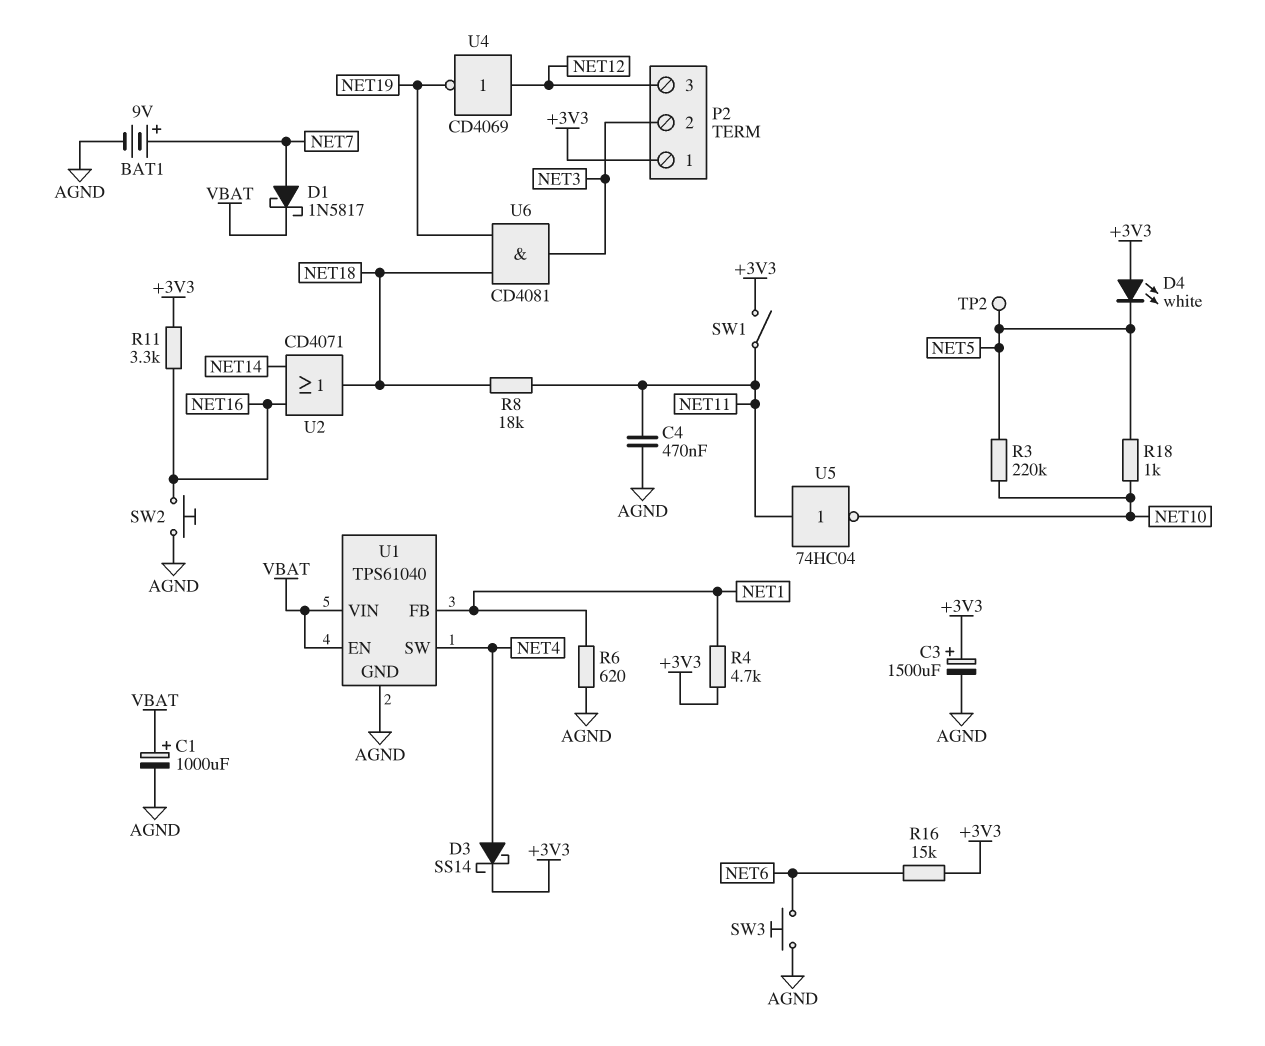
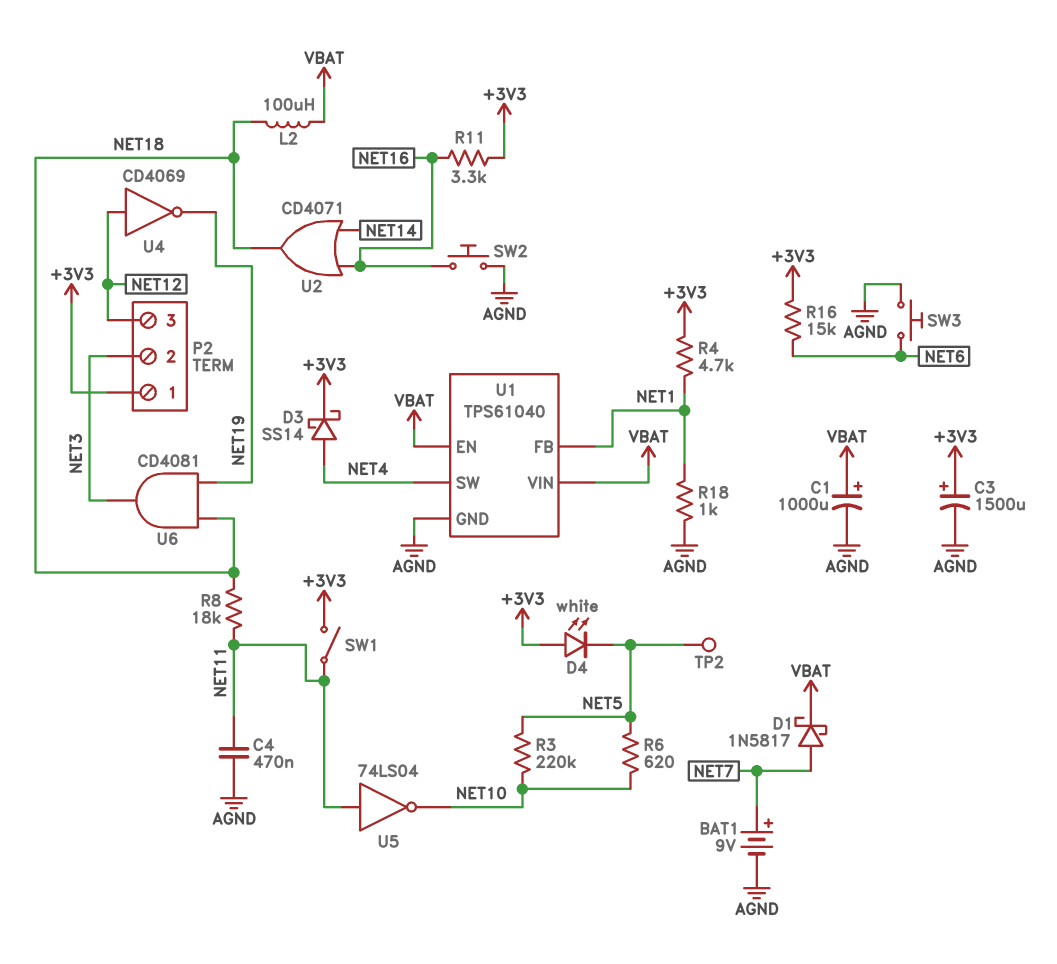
L2: none -> 100uH (NET18, VBAT)
R6: 620 (AGND, NET1) -> 620 (NET5, NET10)
R18: 1k (NET5, NET10) -> 1k (AGND, NET1)
U5: NOT 74HC04 (in NET11, out NET10) -> NOT 74LS04 (in NET11, out NET10)

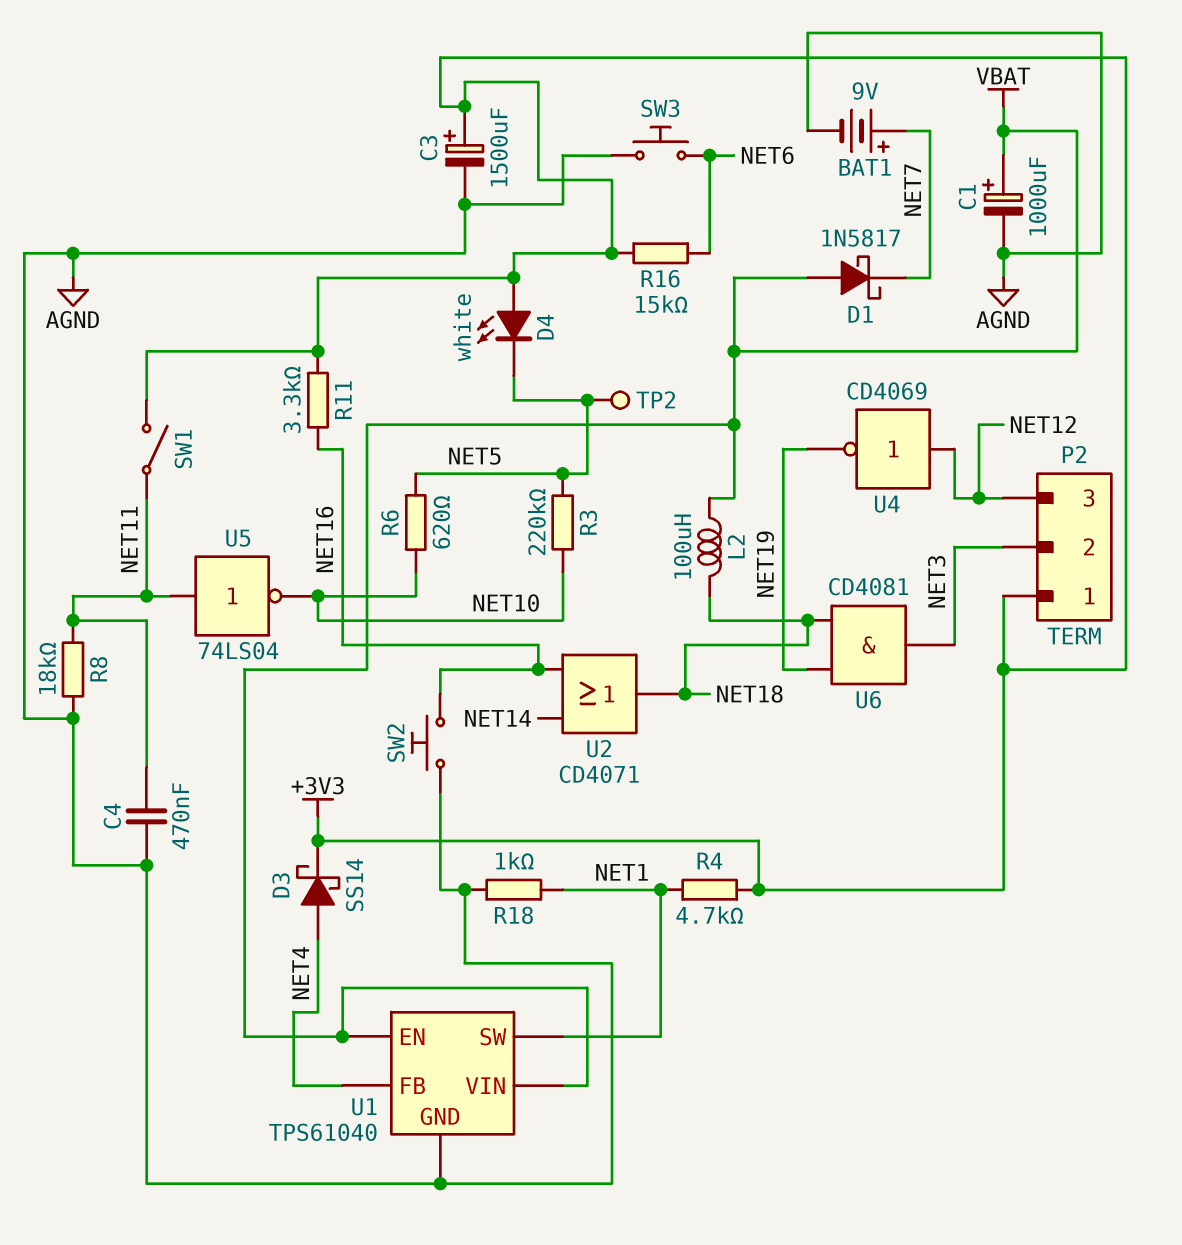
D1: schottky 1N5817 (A NET7, K VBAT) -> schottky 1N5817 (A VBAT, K NET7)
R8: 18k (NET11, NET18) -> 18k (AGND, NET11)
U1 pin FB: NET1 -> NET4
U1 pin SW: NET4 -> NET1

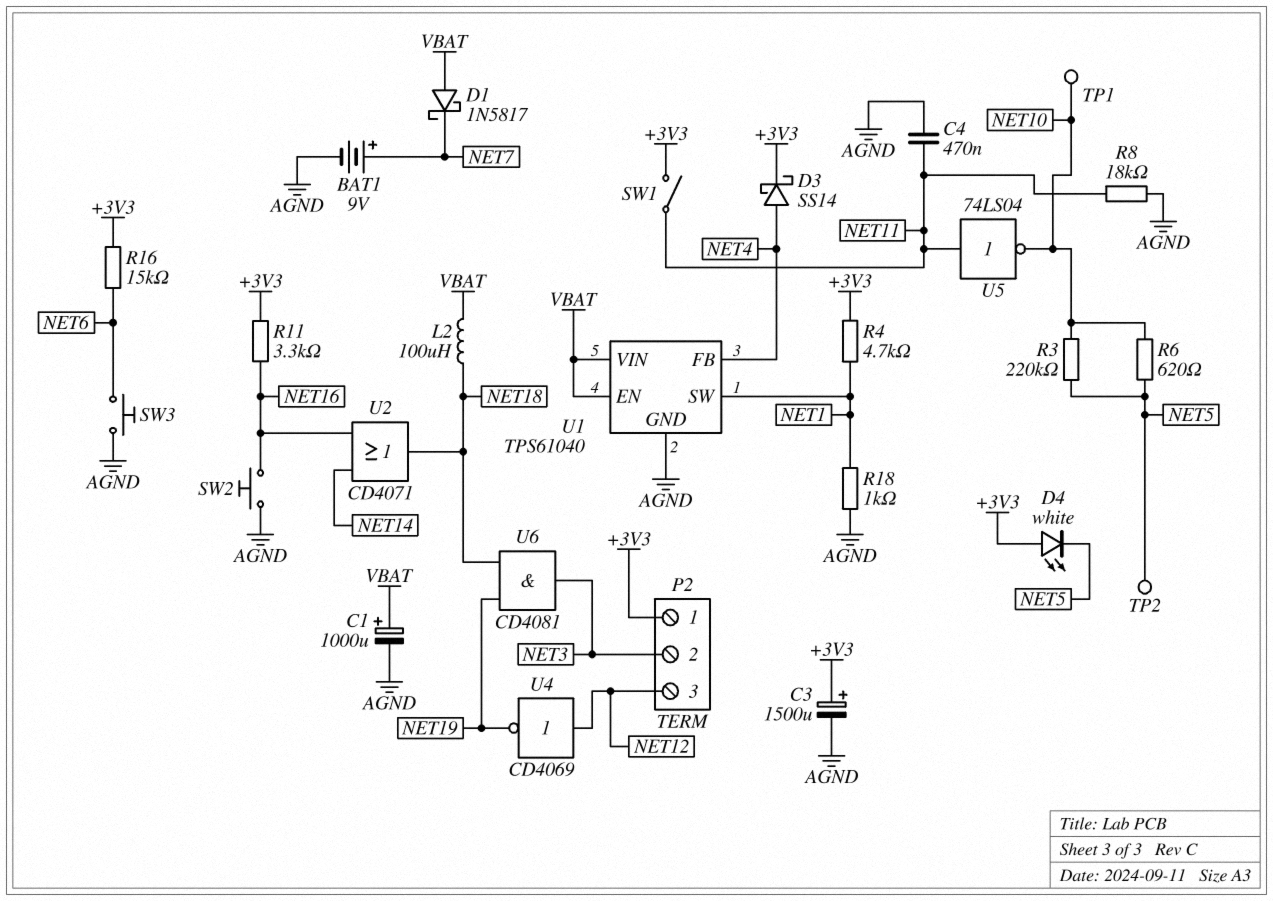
TP1: none -> test point (NET10)

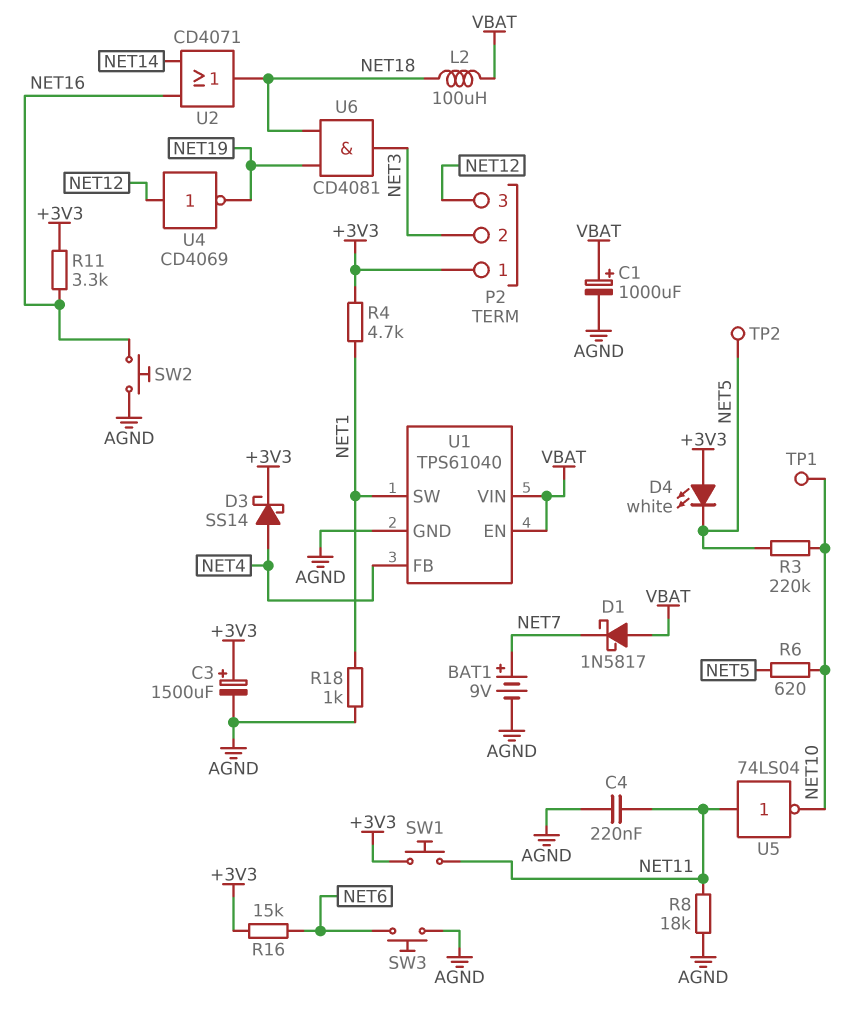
C4: 470nF (AGND, NET11) -> 220nF (AGND, NET11)
SW1: switch (+3V3, NET11) -> button (+3V3, NET11)

